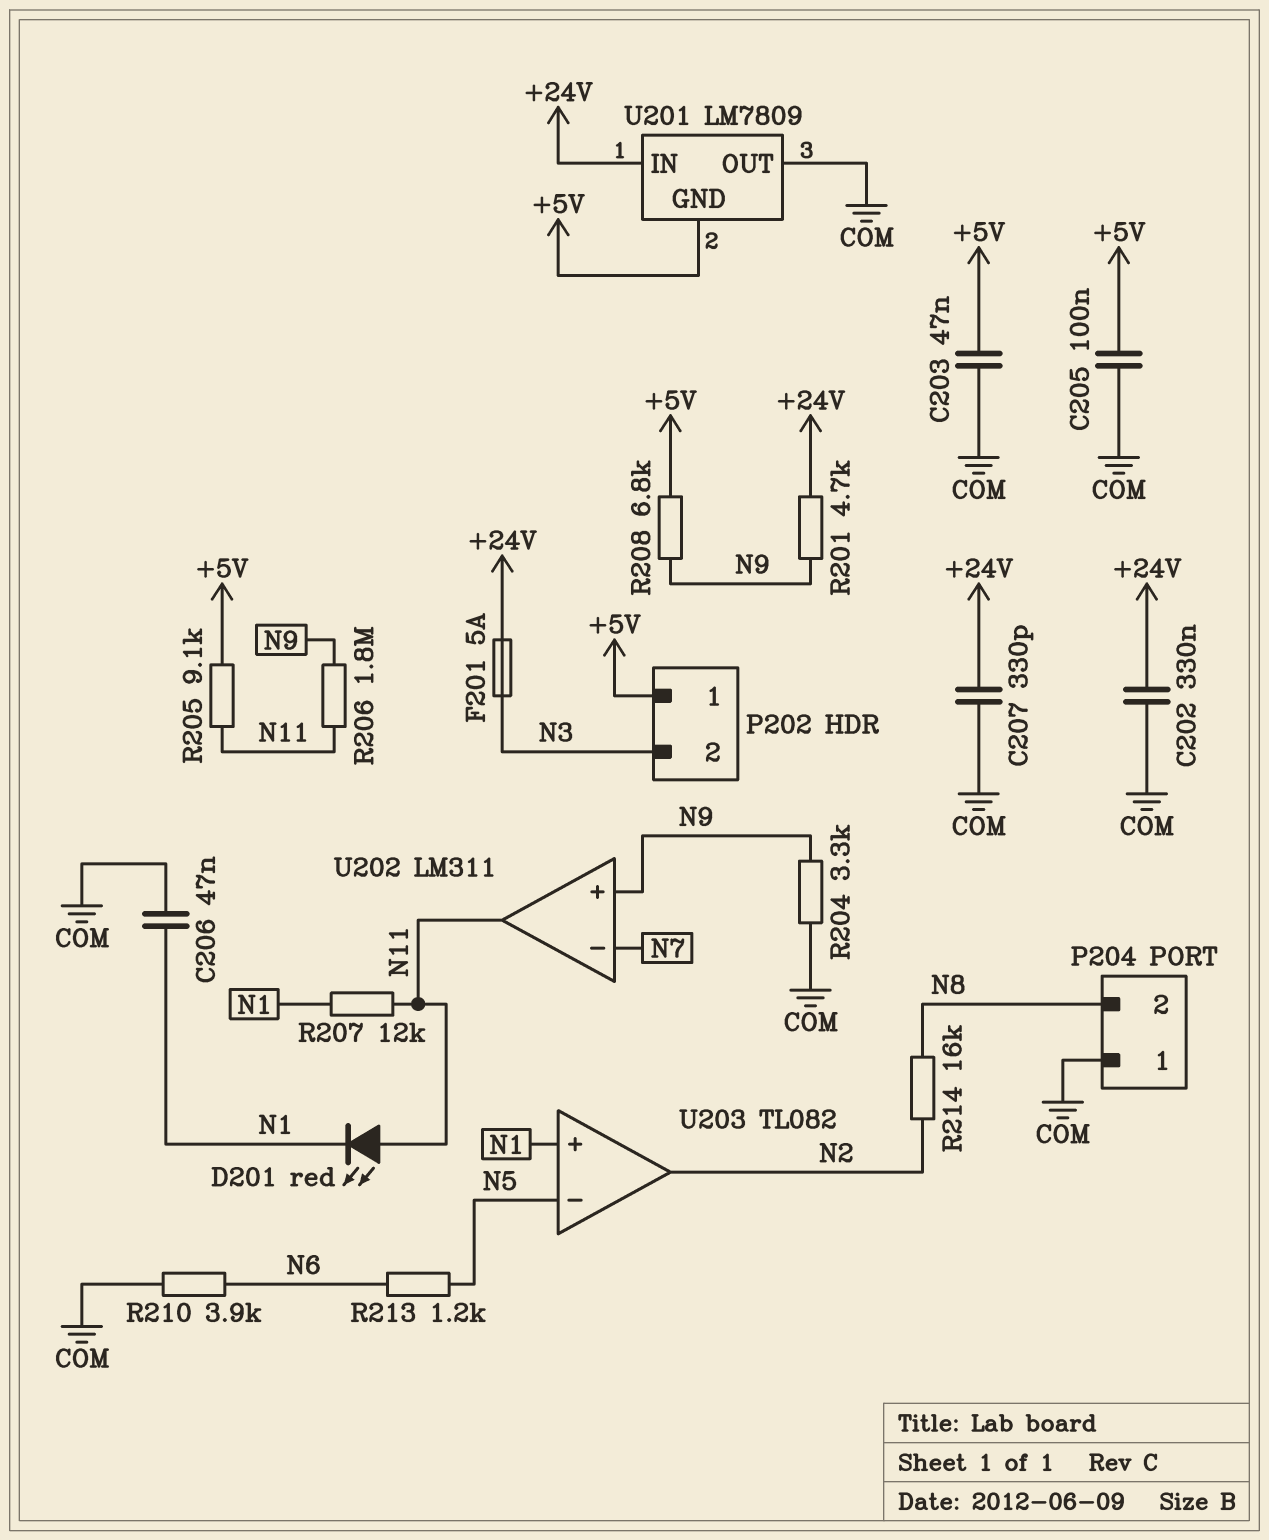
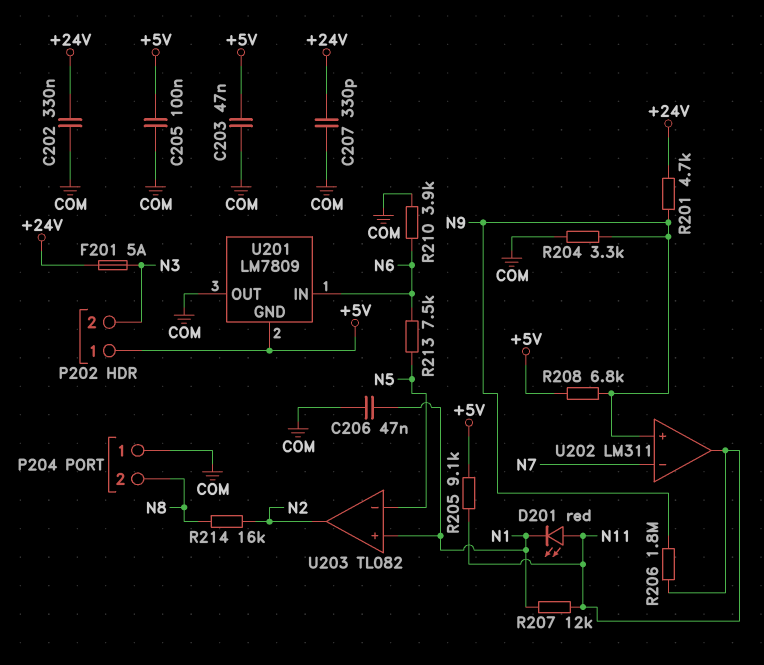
R213: 1.2k (N5, N6) -> 7.5k (N5, N6)
U201 pin IN: +24V -> N6

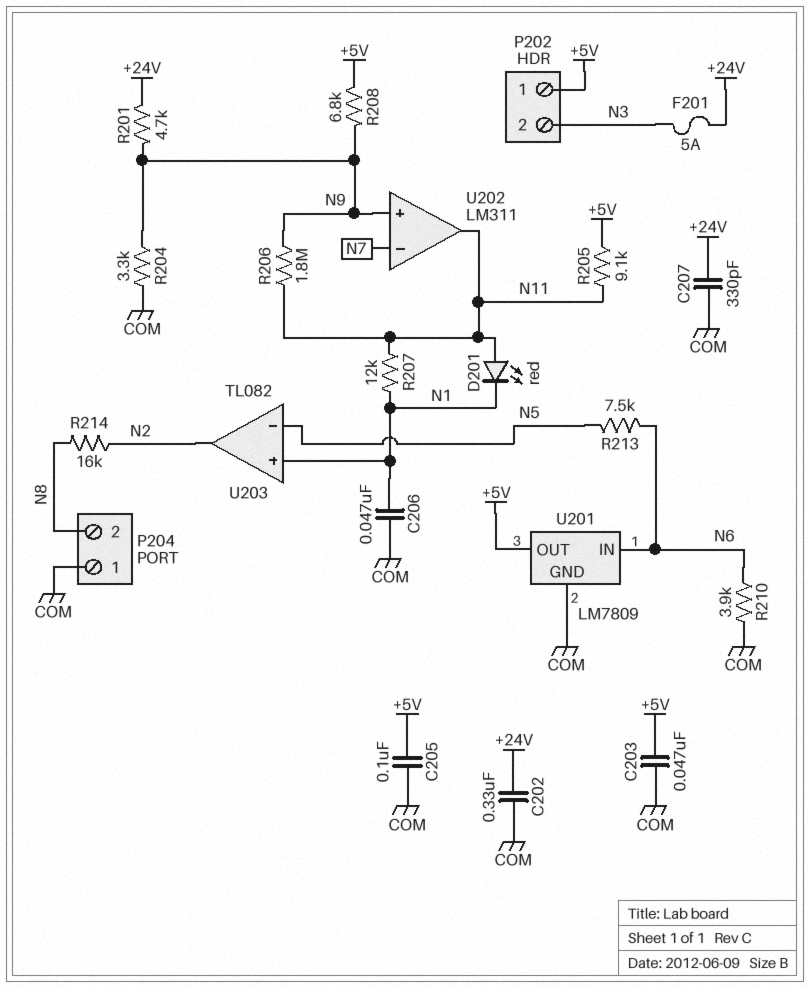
U201 pin GND: +5V -> COM
U201 pin OUT: COM -> +5V

